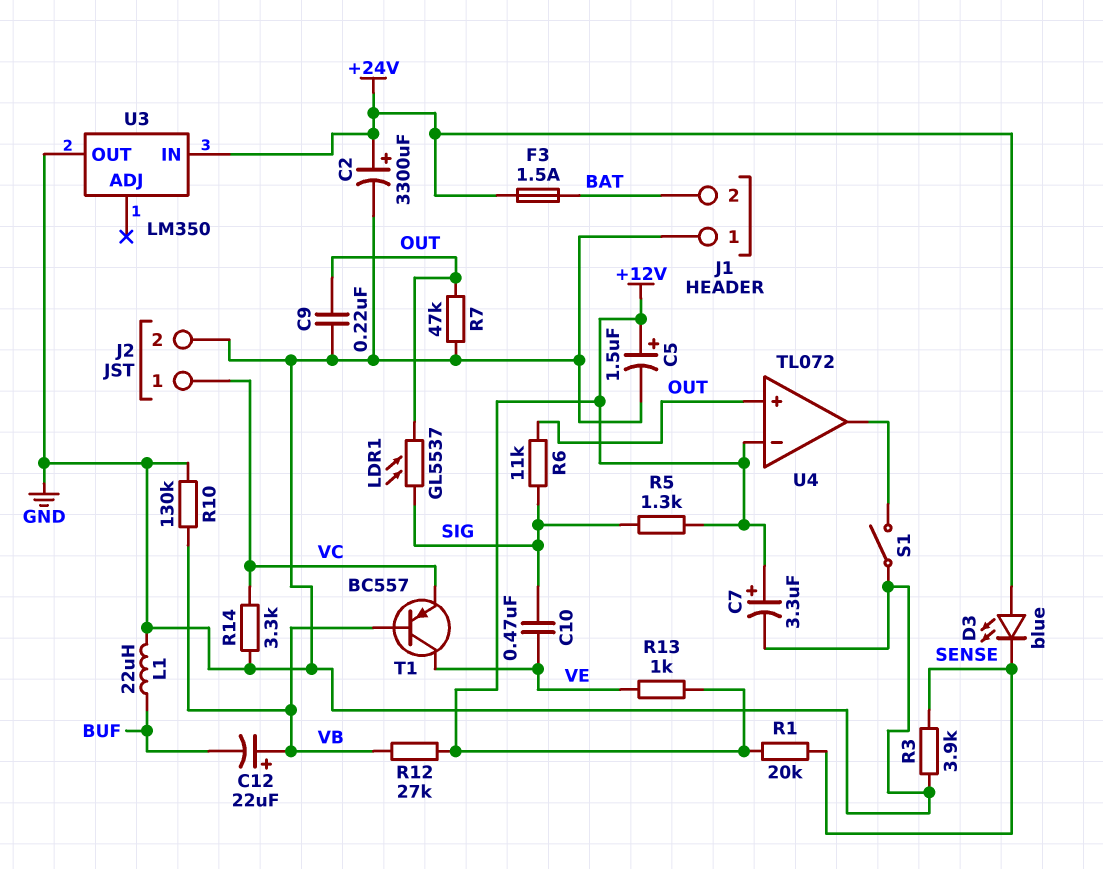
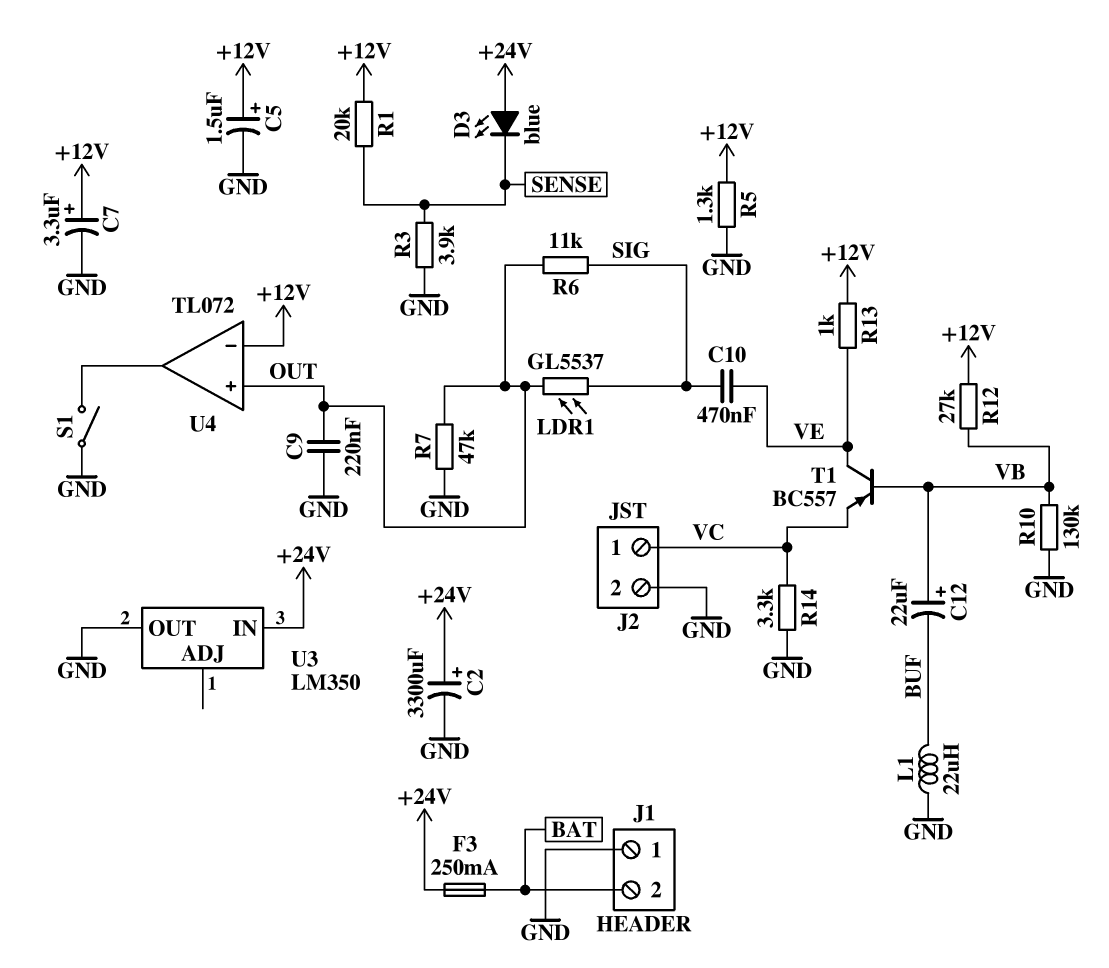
F3: 1.5A (+24V, BAT) -> 250mA (+24V, BAT)
R5: 1.3k (+12V, SIG) -> 1.3k (+12V, GND)

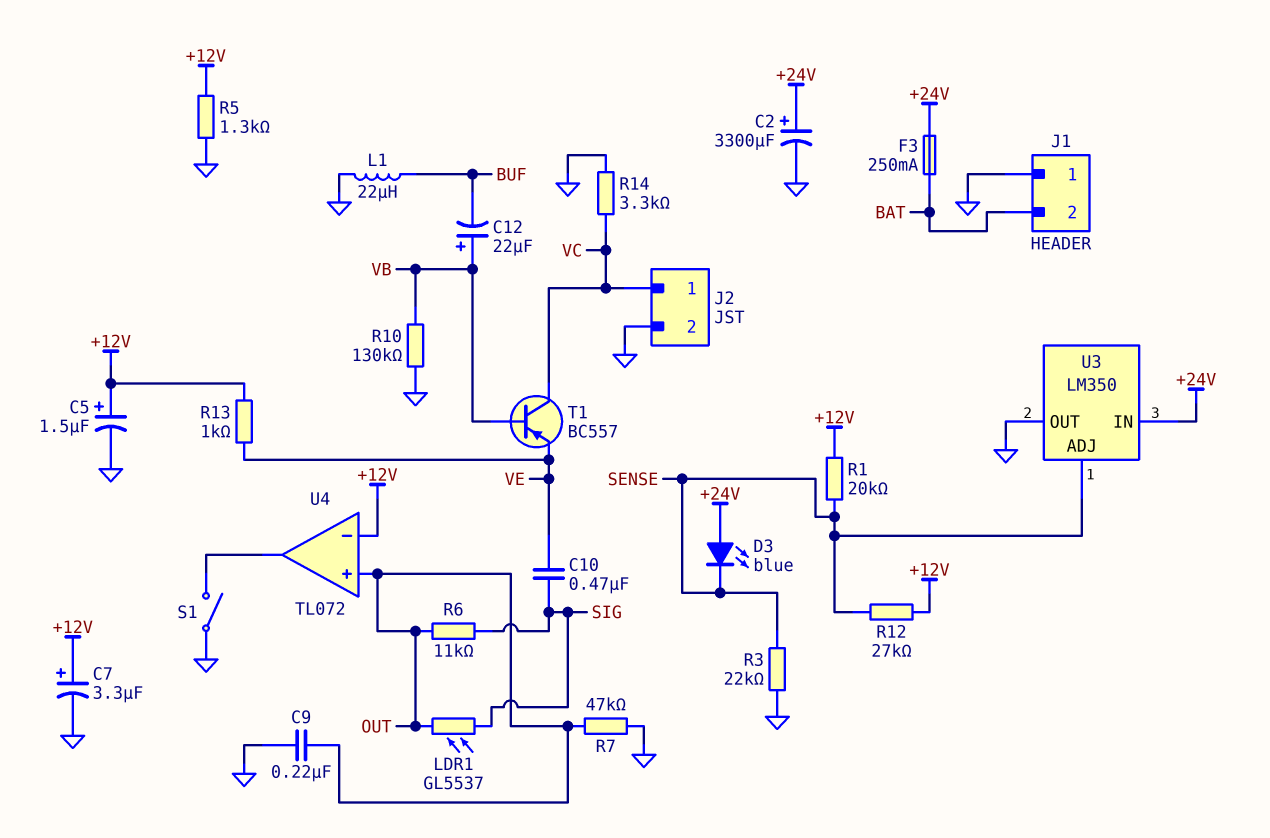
R3: 3.9k (GND, SENSE) -> 22k (GND, SENSE)
R12: 27k (+12V, VB) -> 27k (+12V, SENSE)
T1: PNP BC557 (B VB, C VE, E VC) -> PNP BC557 (B VB, C VC, E VE)
U3 pin ADJ: none -> SENSE

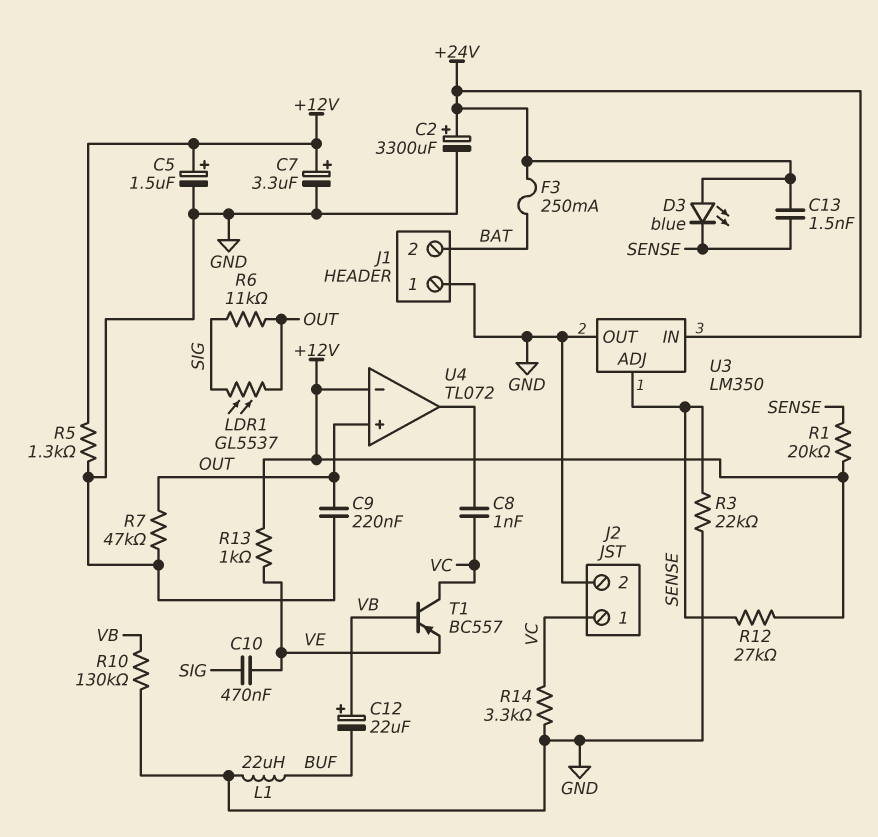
C8: none -> 1nF (U4/out, VC)
C13: none -> 1.5nF (+24V, SENSE)
S1: switch (GND, U4/out) -> none

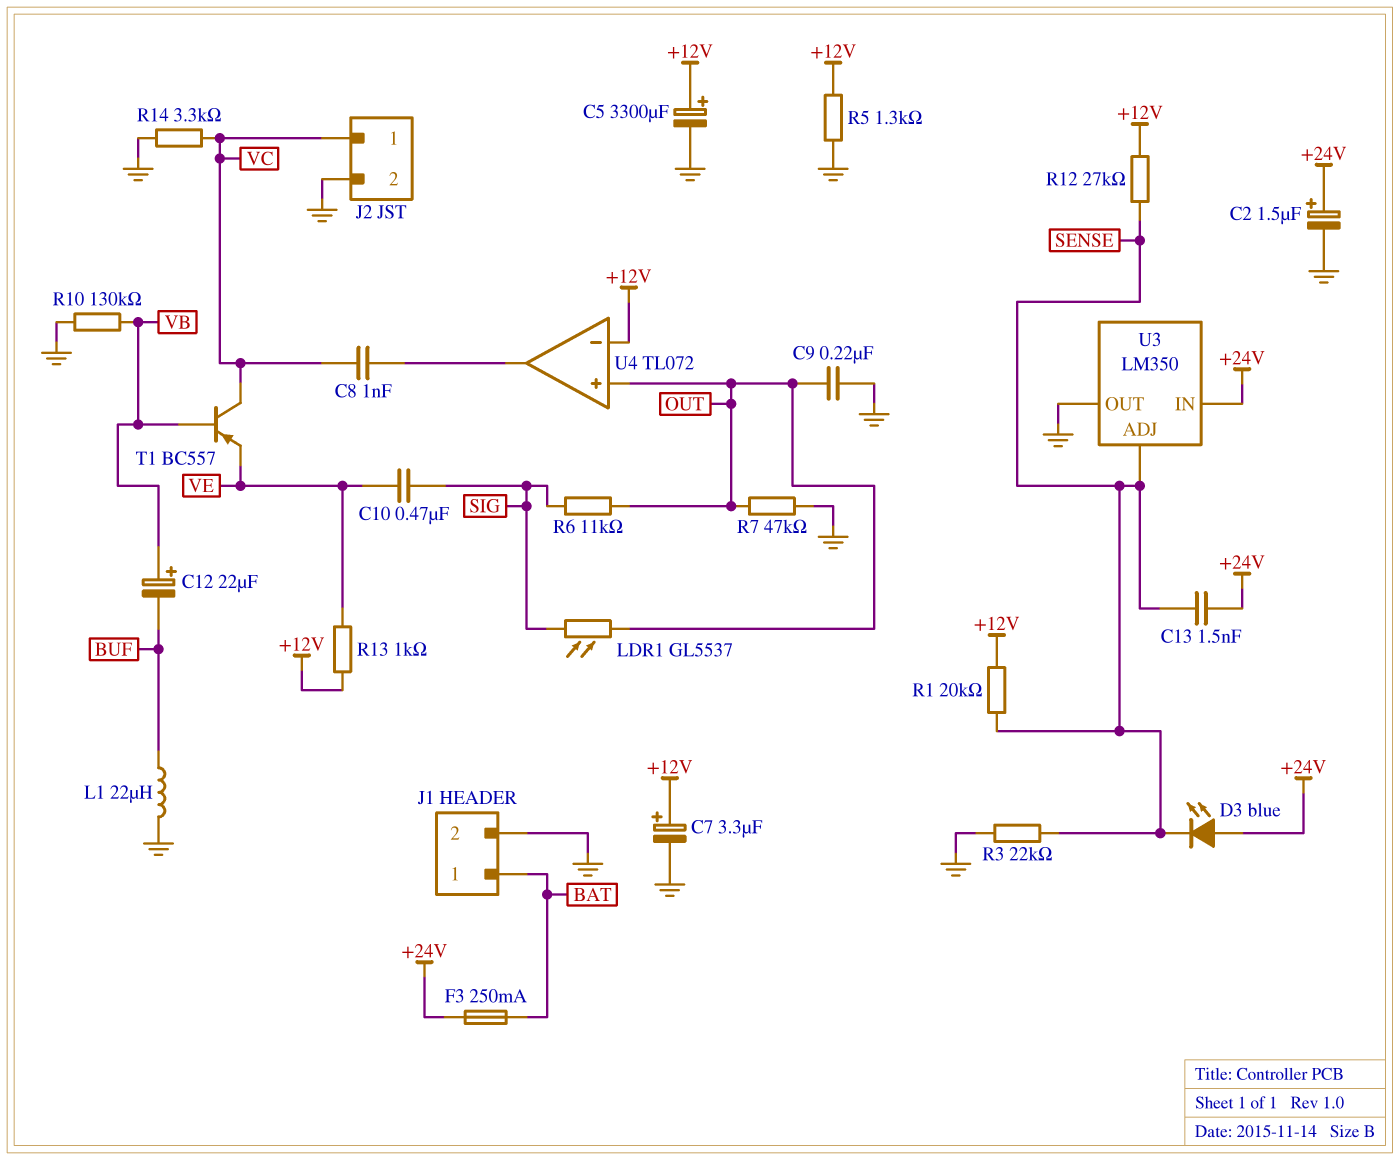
C2: 3300uF (plus +24V, minus GND) -> 1.5uF (plus +24V, minus GND)
C5: 1.5uF (plus +12V, minus GND) -> 3300uF (plus +12V, minus GND)
J1 pin 1: GND -> BAT
J1 pin 2: BAT -> GND

